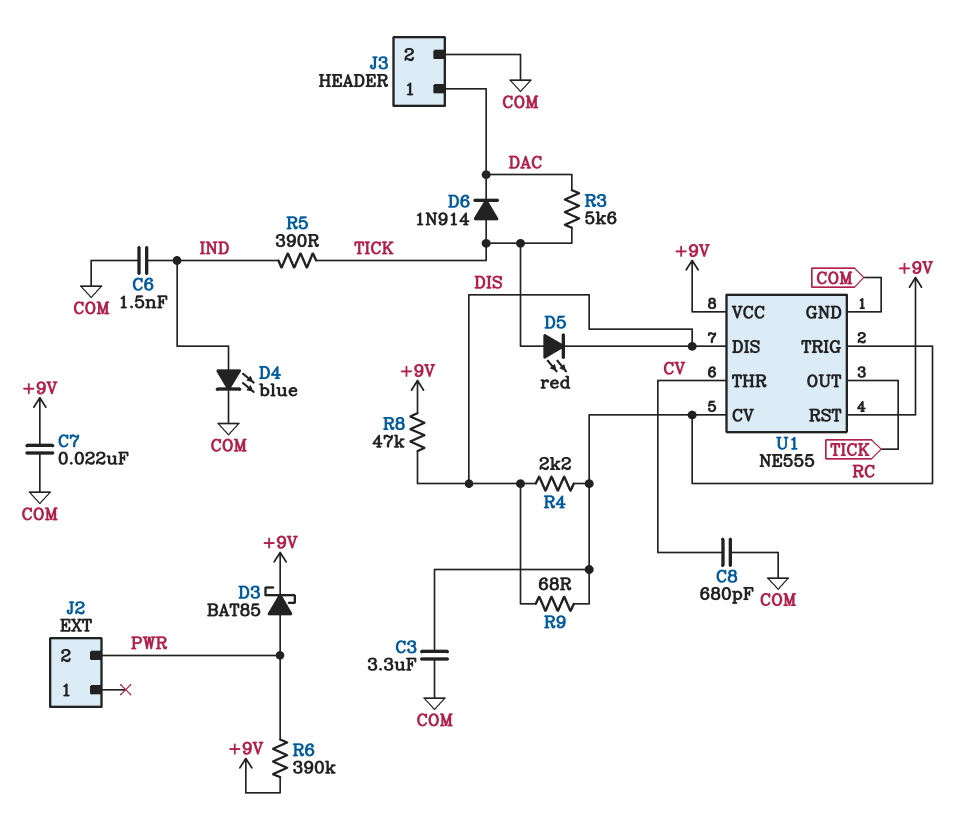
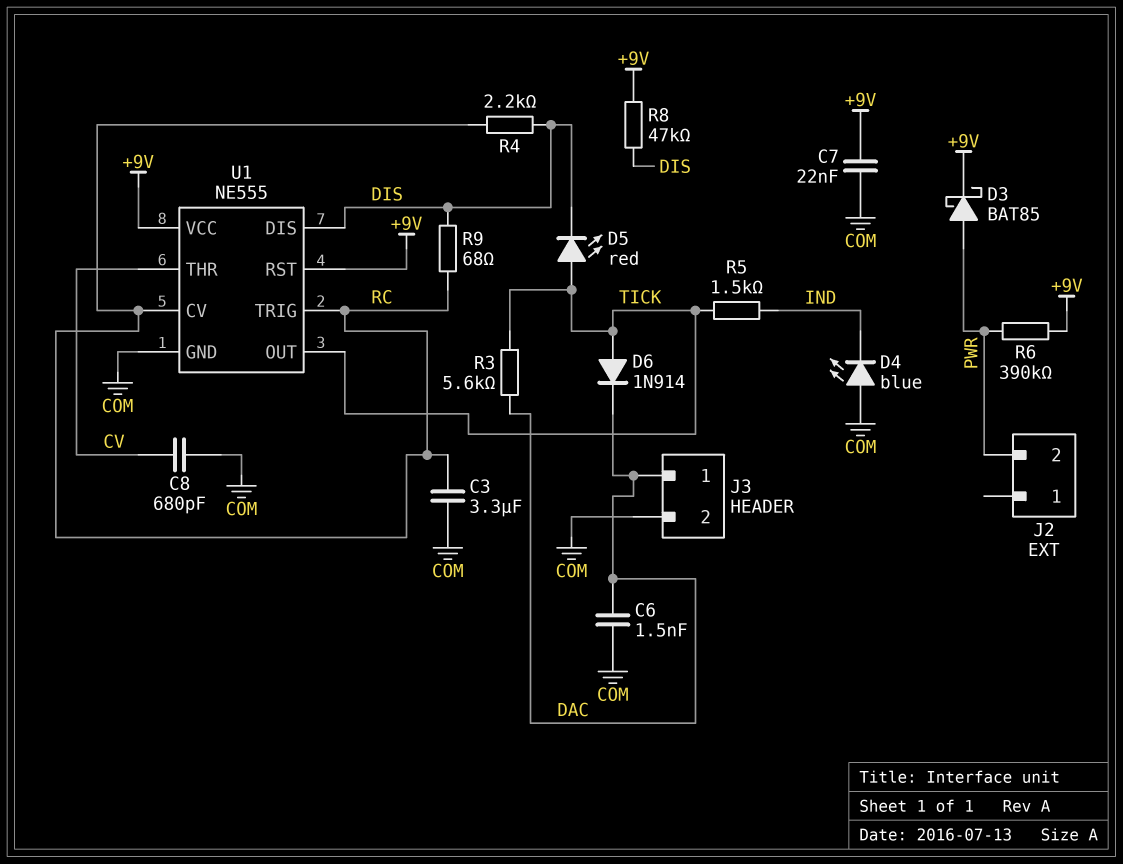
C6: 1.5nF (COM, IND) -> 1.5nF (COM, DAC)
D4: LED blue (A IND, K COM) -> LED blue (A COM, K IND)
R5: 390 (IND, TICK) -> 1.5k (IND, TICK)

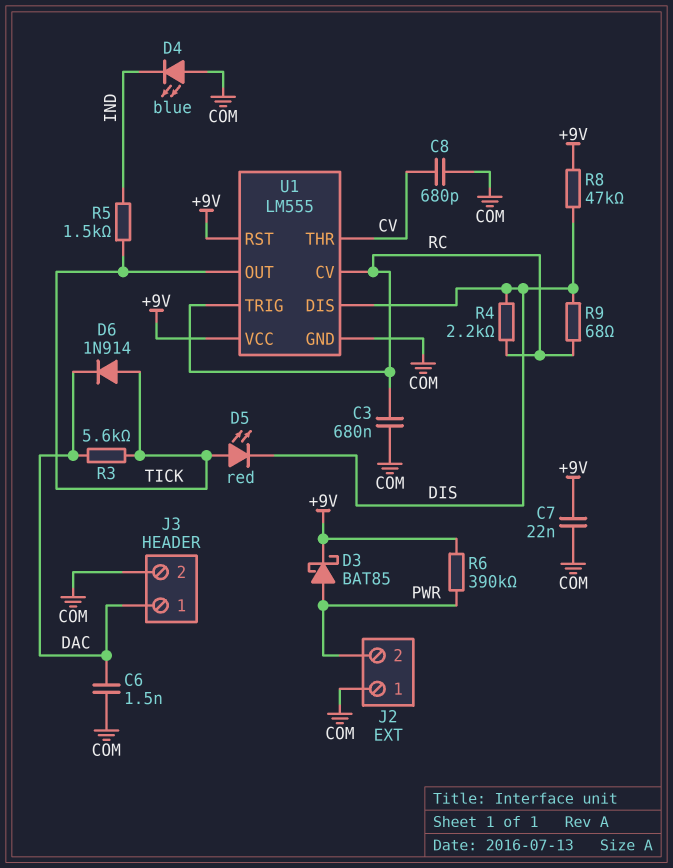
C3: 3.3uF (COM, RC) -> 680nF (COM, RC)
J2 pin 1: none -> COM
U1: NE555 -> LM555

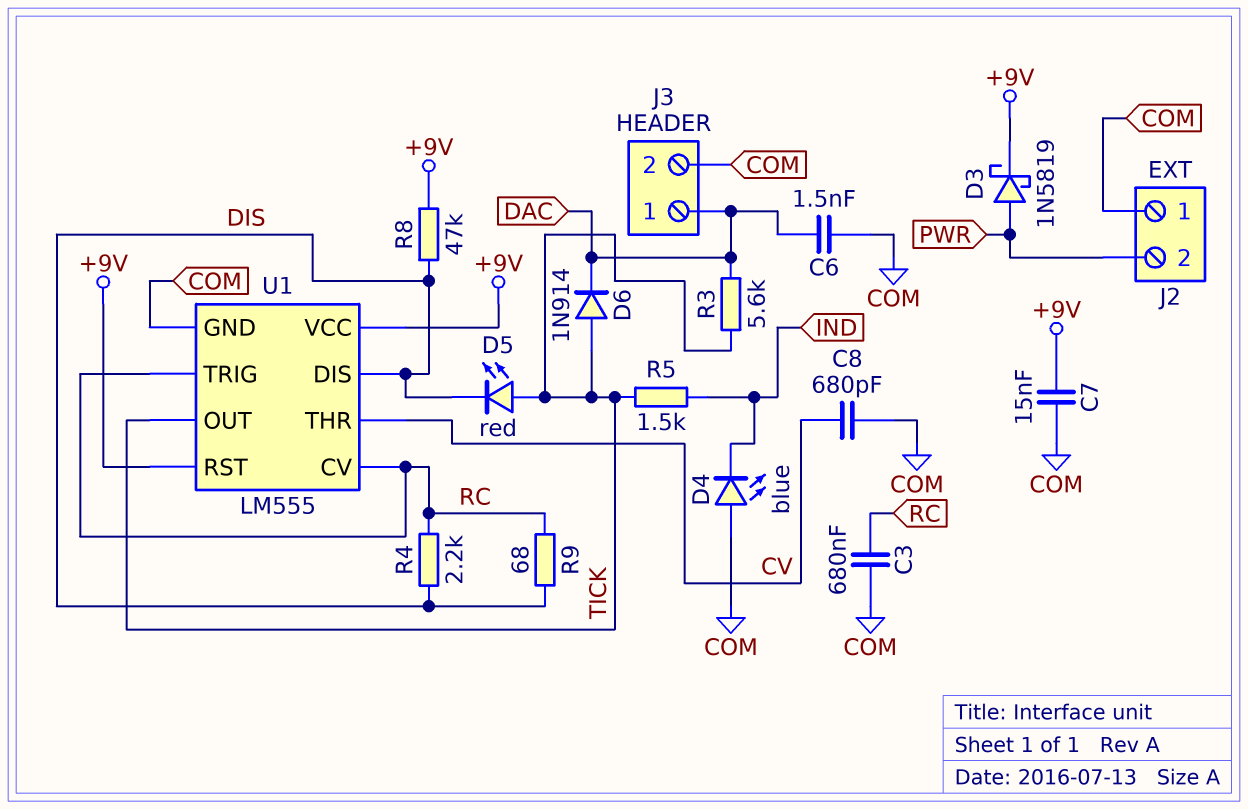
C7: 22nF (+9V, COM) -> 15nF (+9V, COM)
D3: schottky BAT85 (A PWR, K +9V) -> schottky 1N5819 (A PWR, K +9V)
R6: 390k (+9V, PWR) -> none

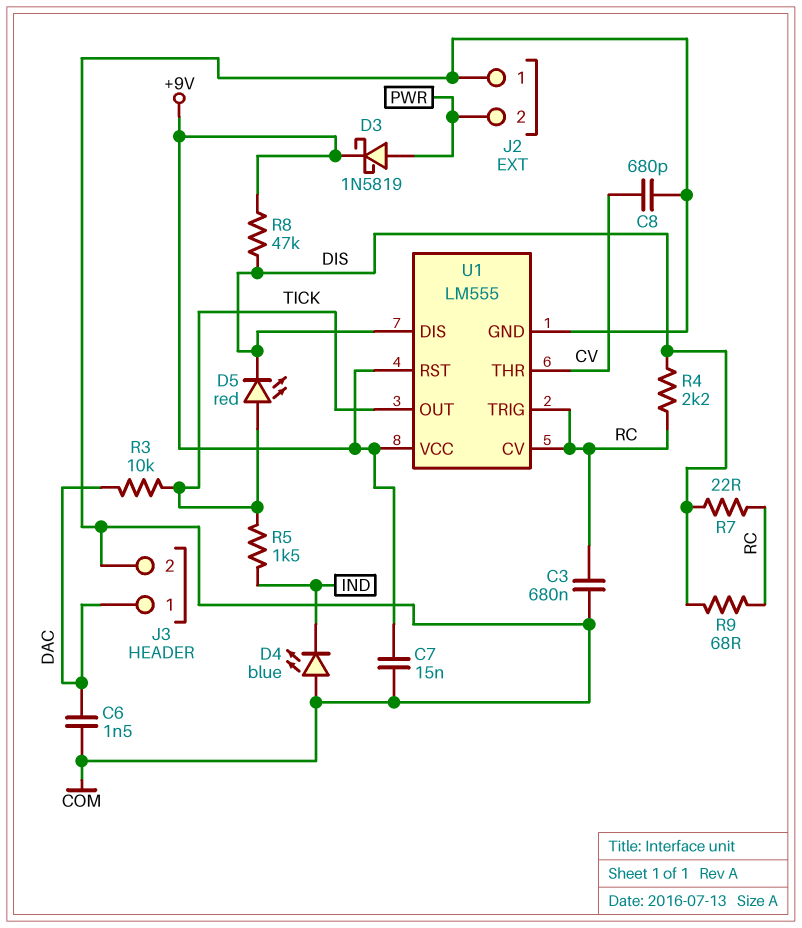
D6: diode 1N914 (A TICK, K DAC) -> none
R3: 5.6k (DAC, TICK) -> 10k (DAC, TICK)
R7: none -> 22 (DIS, RC)

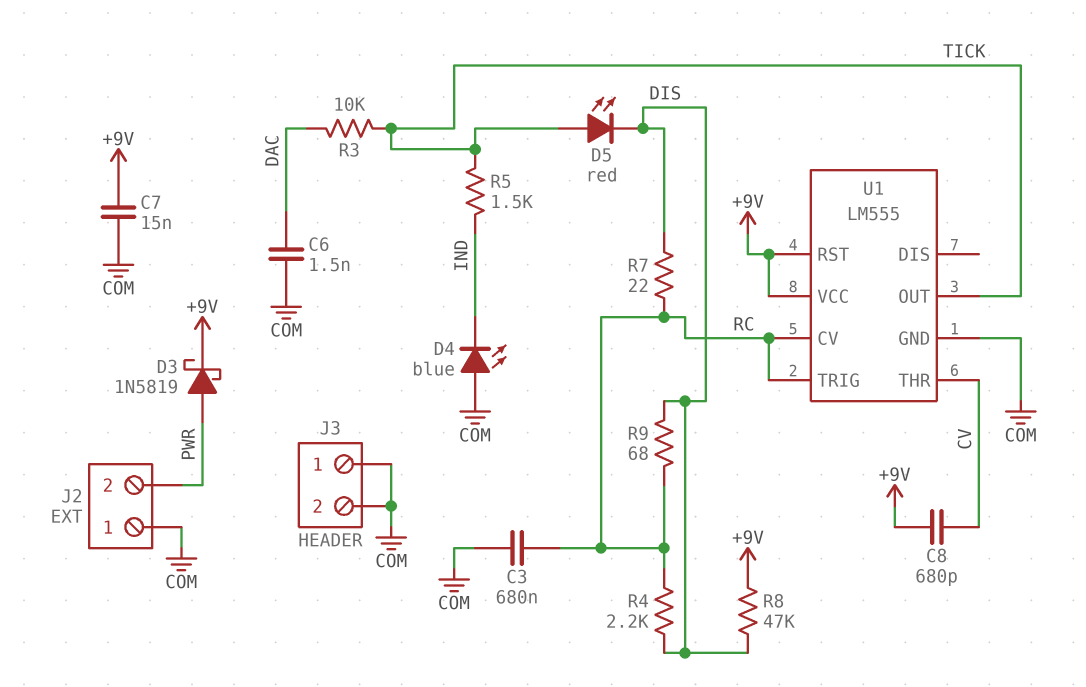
C8: 680pF (COM, CV) -> 680pF (+9V, CV)
J3 pin 1: DAC -> COM
U1 pin DIS: DIS -> none

